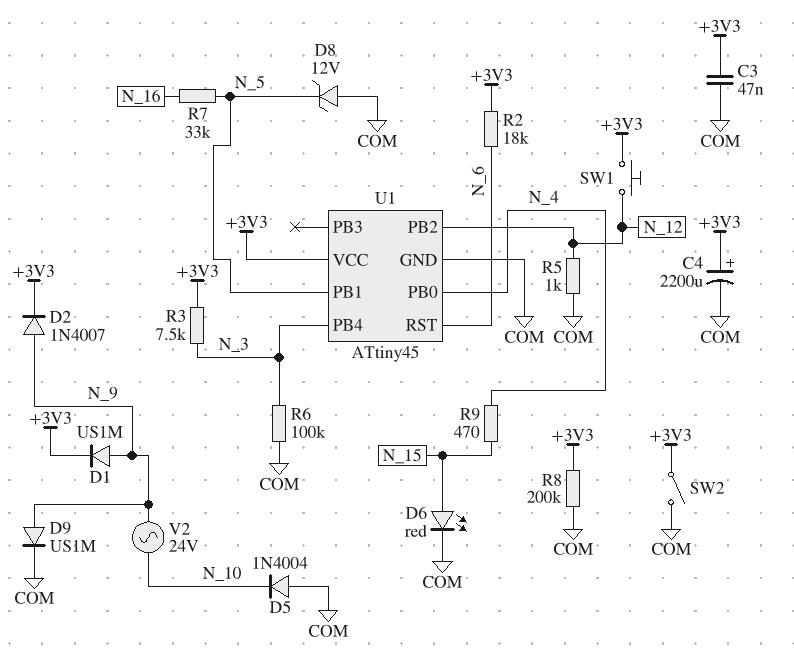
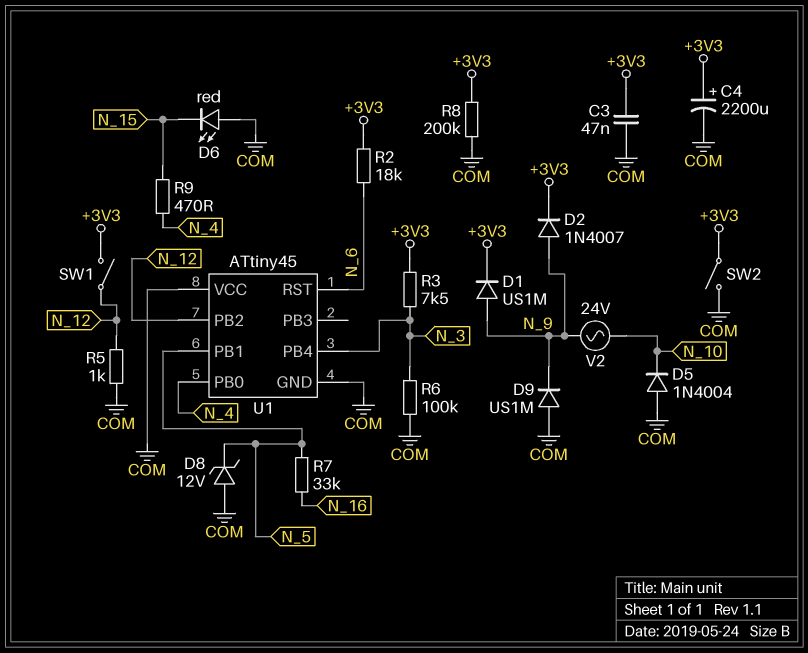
D6: LED red (A N_15, K COM) -> LED red (A COM, K N_15)
D9: diode US1M (A N_9, K COM) -> diode US1M (A COM, K N_9)
SW1: button (+3V3, N_12) -> switch (+3V3, N_12)
U1 pin VCC: +3V3 -> COM

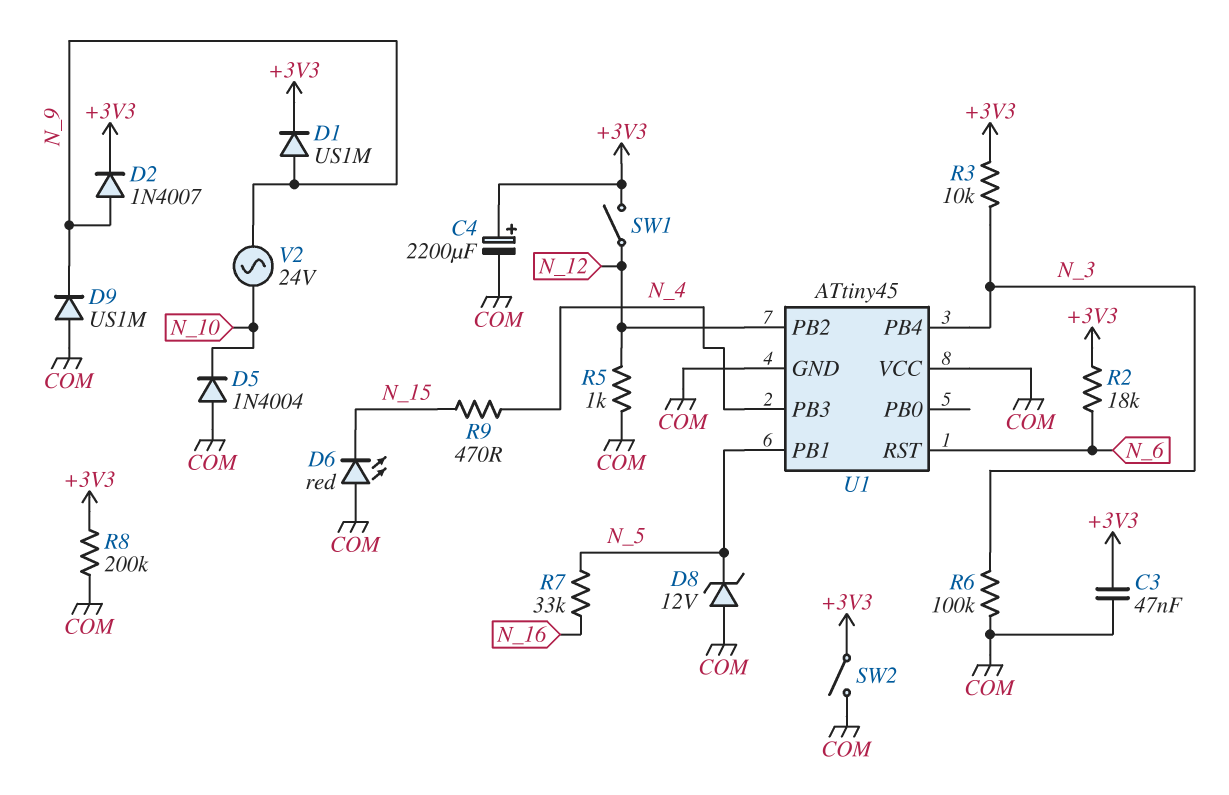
R3: 7.5k (+3V3, N_3) -> 10k (+3V3, N_3)
U1 pin PB0: N_4 -> none
U1 pin PB3: none -> N_4

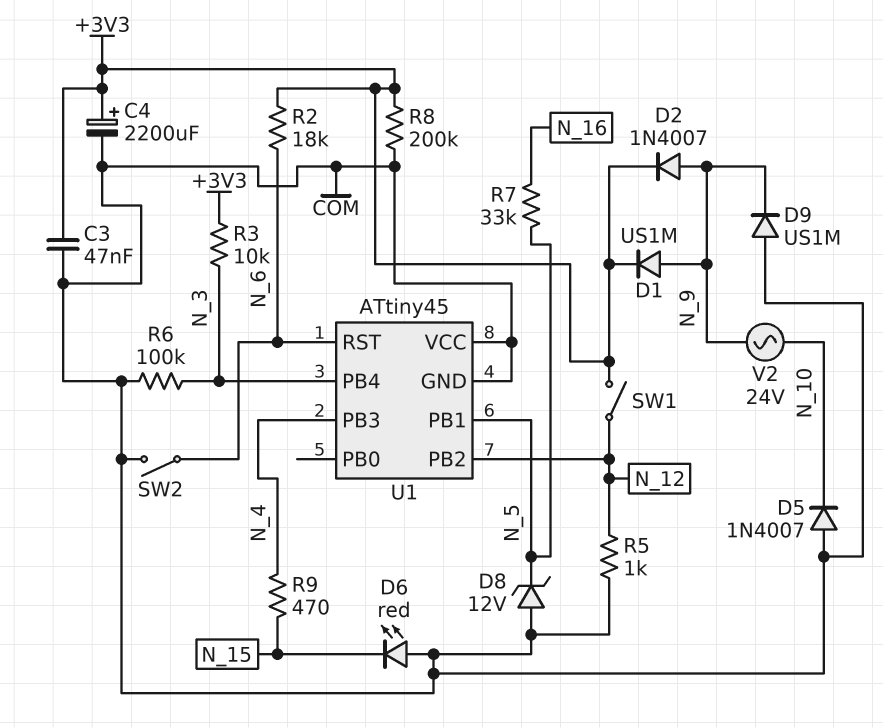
D5: diode 1N4004 (A COM, K N_10) -> diode 1N4007 (A COM, K N_10)
SW2: switch (+3V3, COM) -> switch (COM, N_6)

